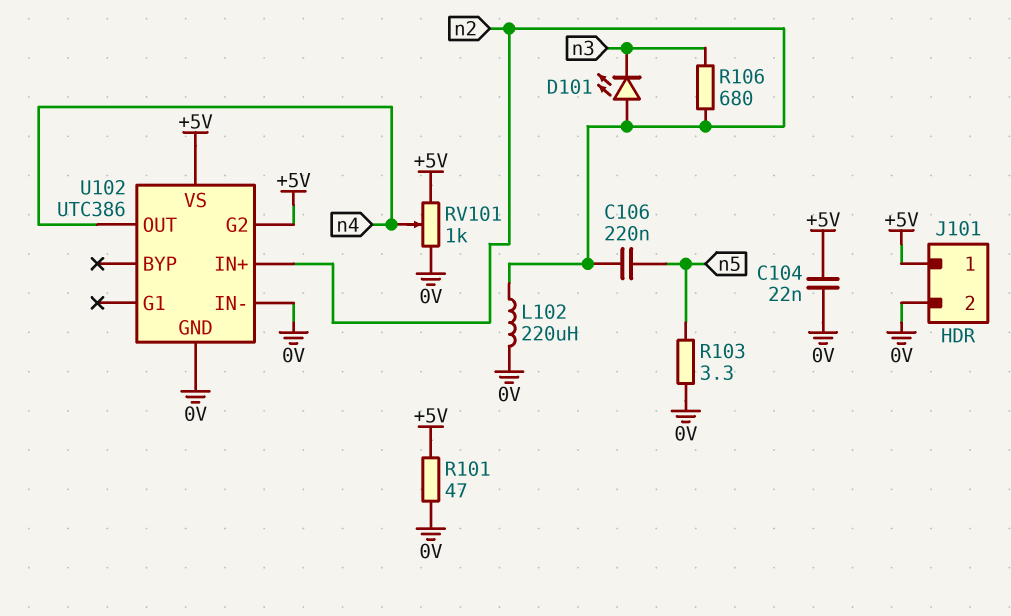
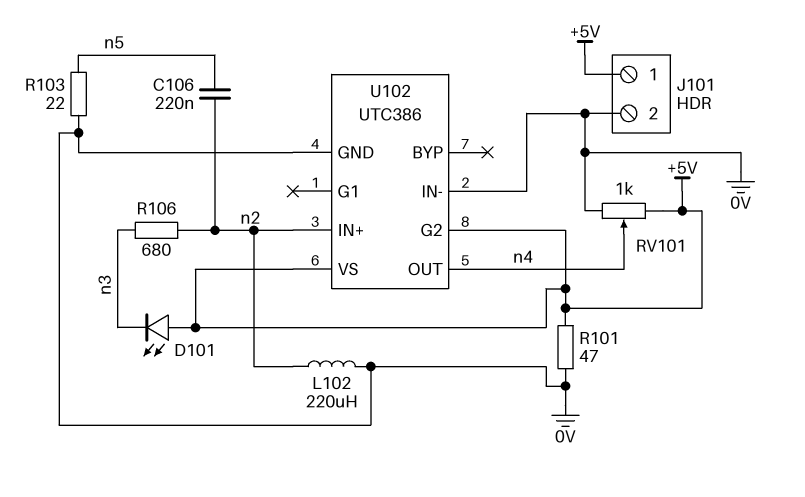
C104: 22nF (+5V, 0V) -> none
D101: LED (A n2, K n3) -> LED (A +5V, K n3)
R103: 3.3 (0V, n5) -> 22 (0V, n5)

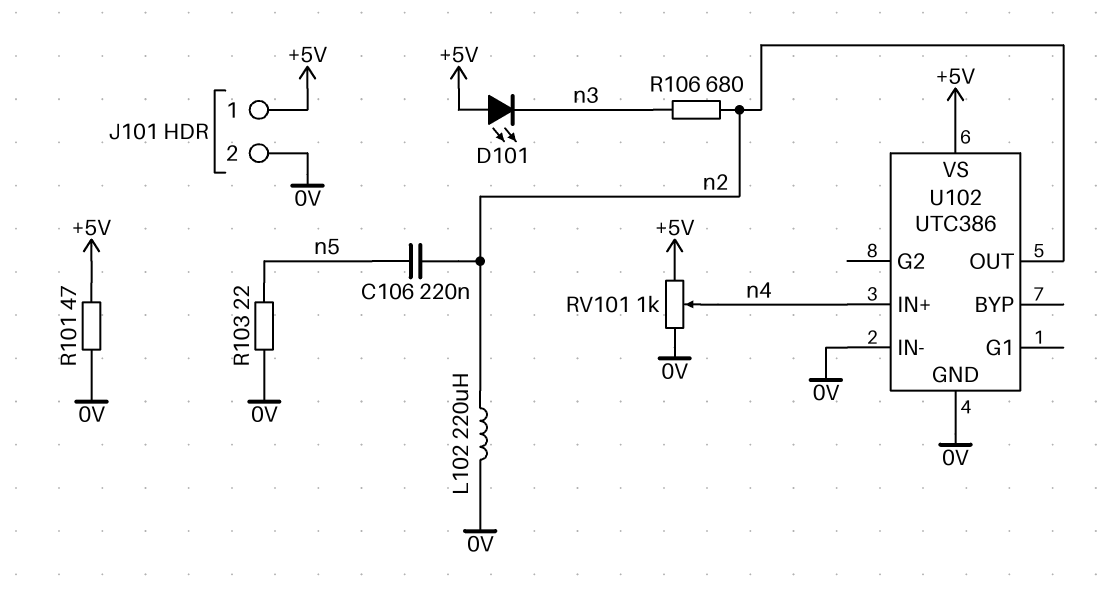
U102 pin G2: +5V -> none
U102 pin IN+: n2 -> n4
U102 pin OUT: n4 -> n2

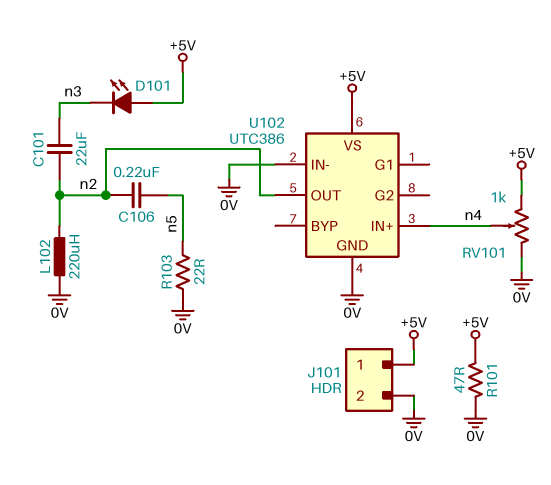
C101: none -> 22uF (n2, n3)
R106: 680 (n2, n3) -> none

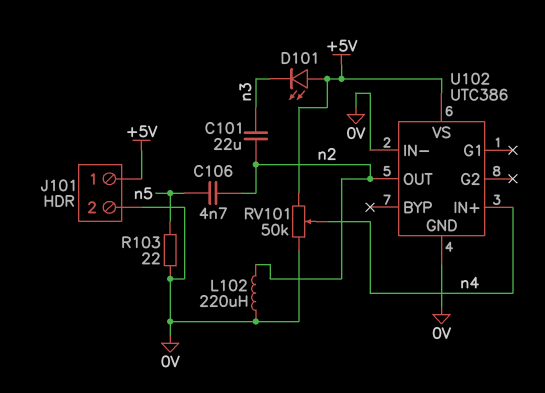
C106: 220nF (n2, n5) -> 4.7nF (n2, n5)
R101: 47 (+5V, 0V) -> none
RV101: 1k (+5V, 0V, wiper n4) -> 50k (+5V, 0V, wiper n4)

